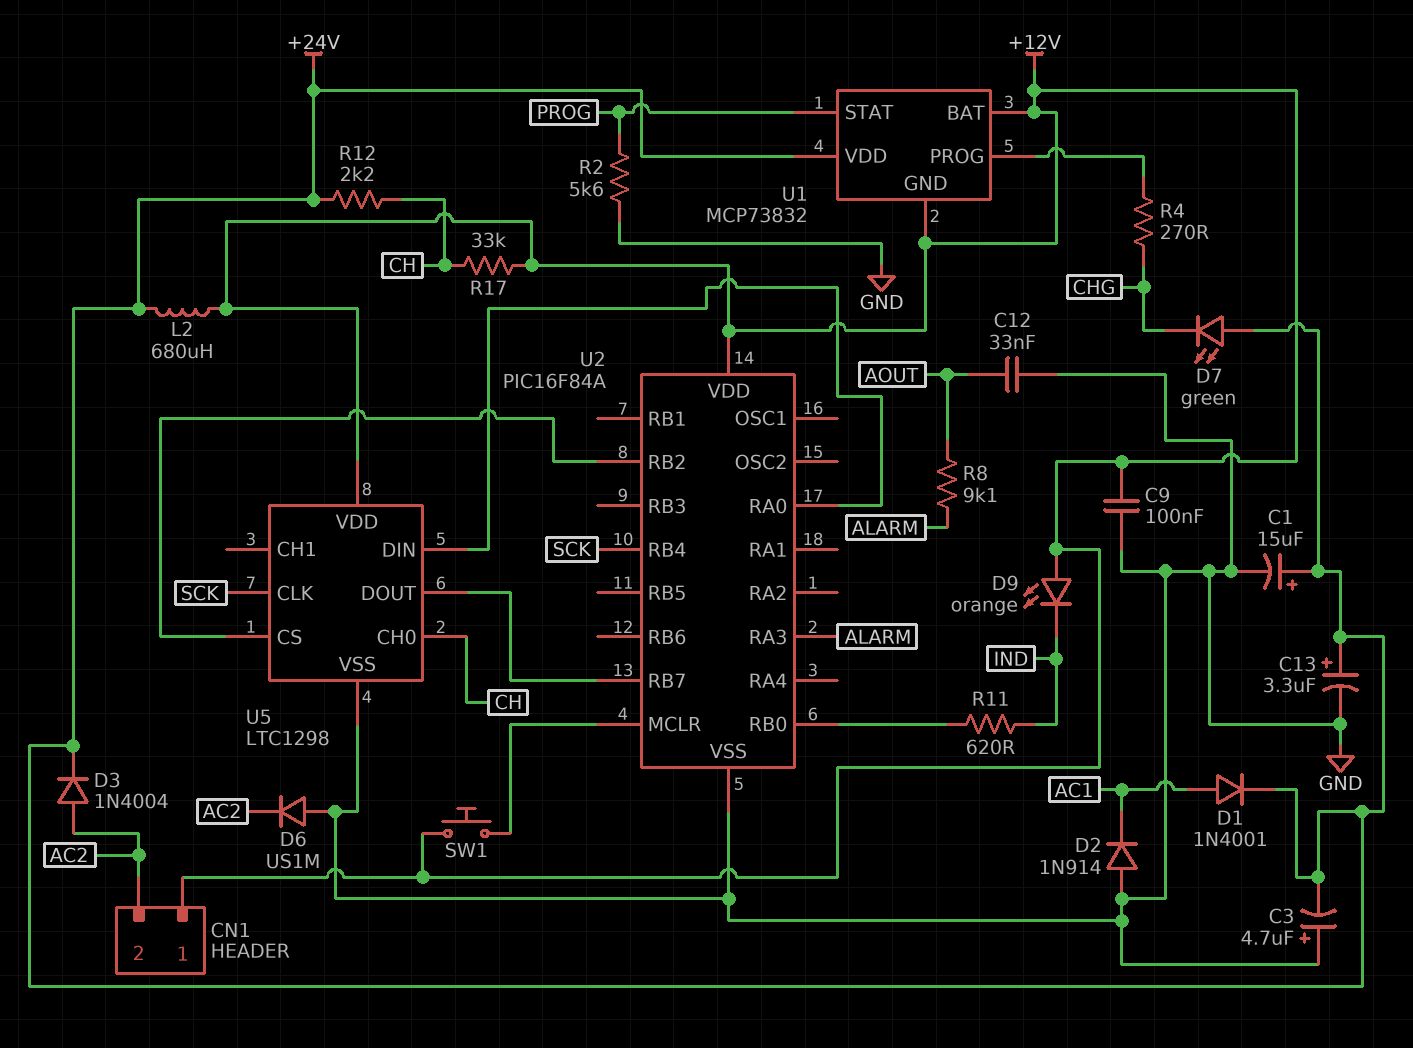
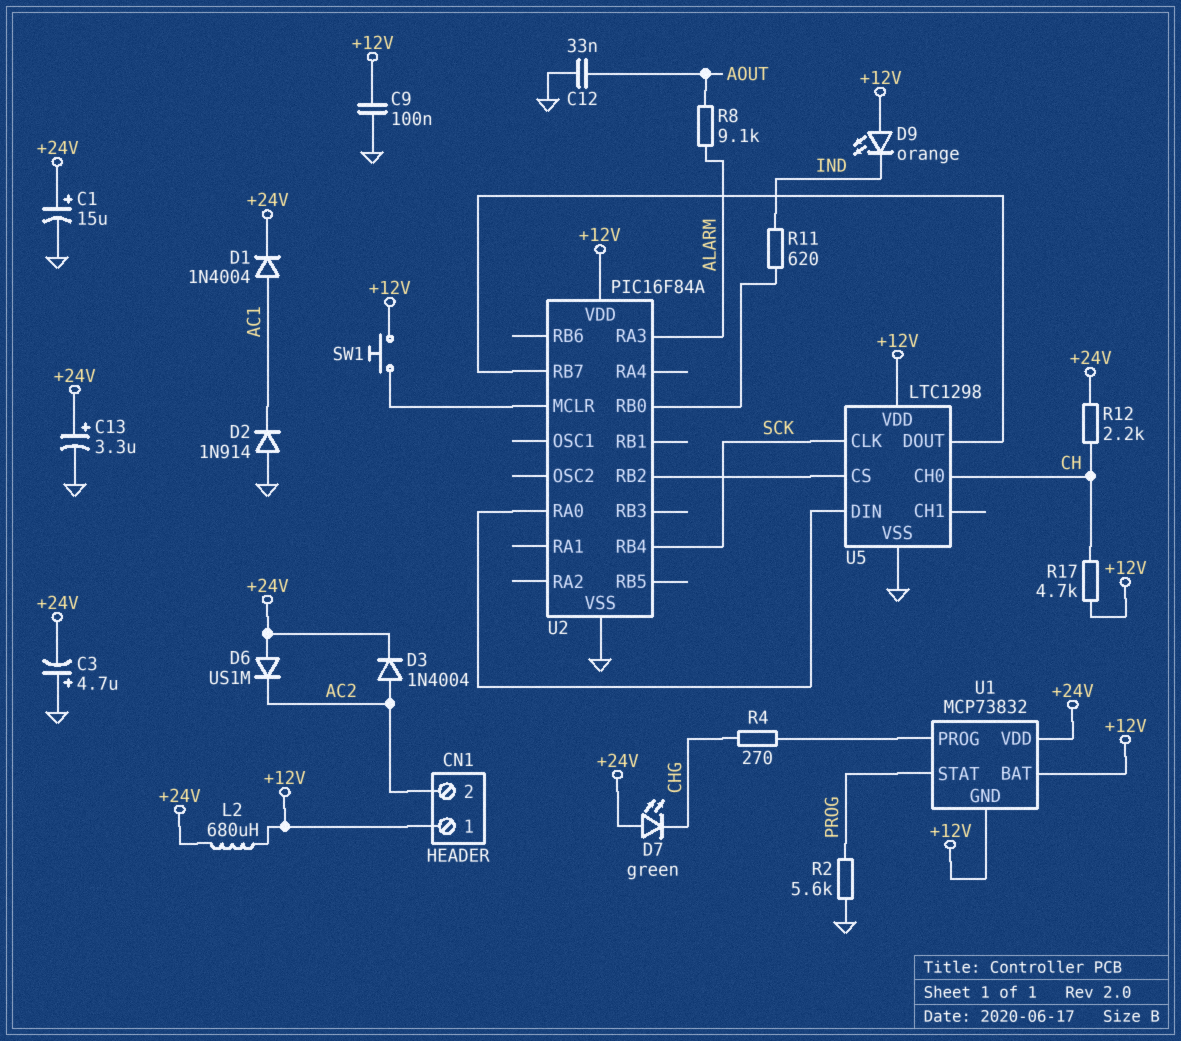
D1: diode 1N4001 (A AC1, K +24V) -> diode 1N4004 (A AC1, K +24V)
D6: diode US1M (A GND, K AC2) -> diode US1M (A +24V, K AC2)
R17: 33k (+12V, CH) -> 4.7k (+12V, CH)

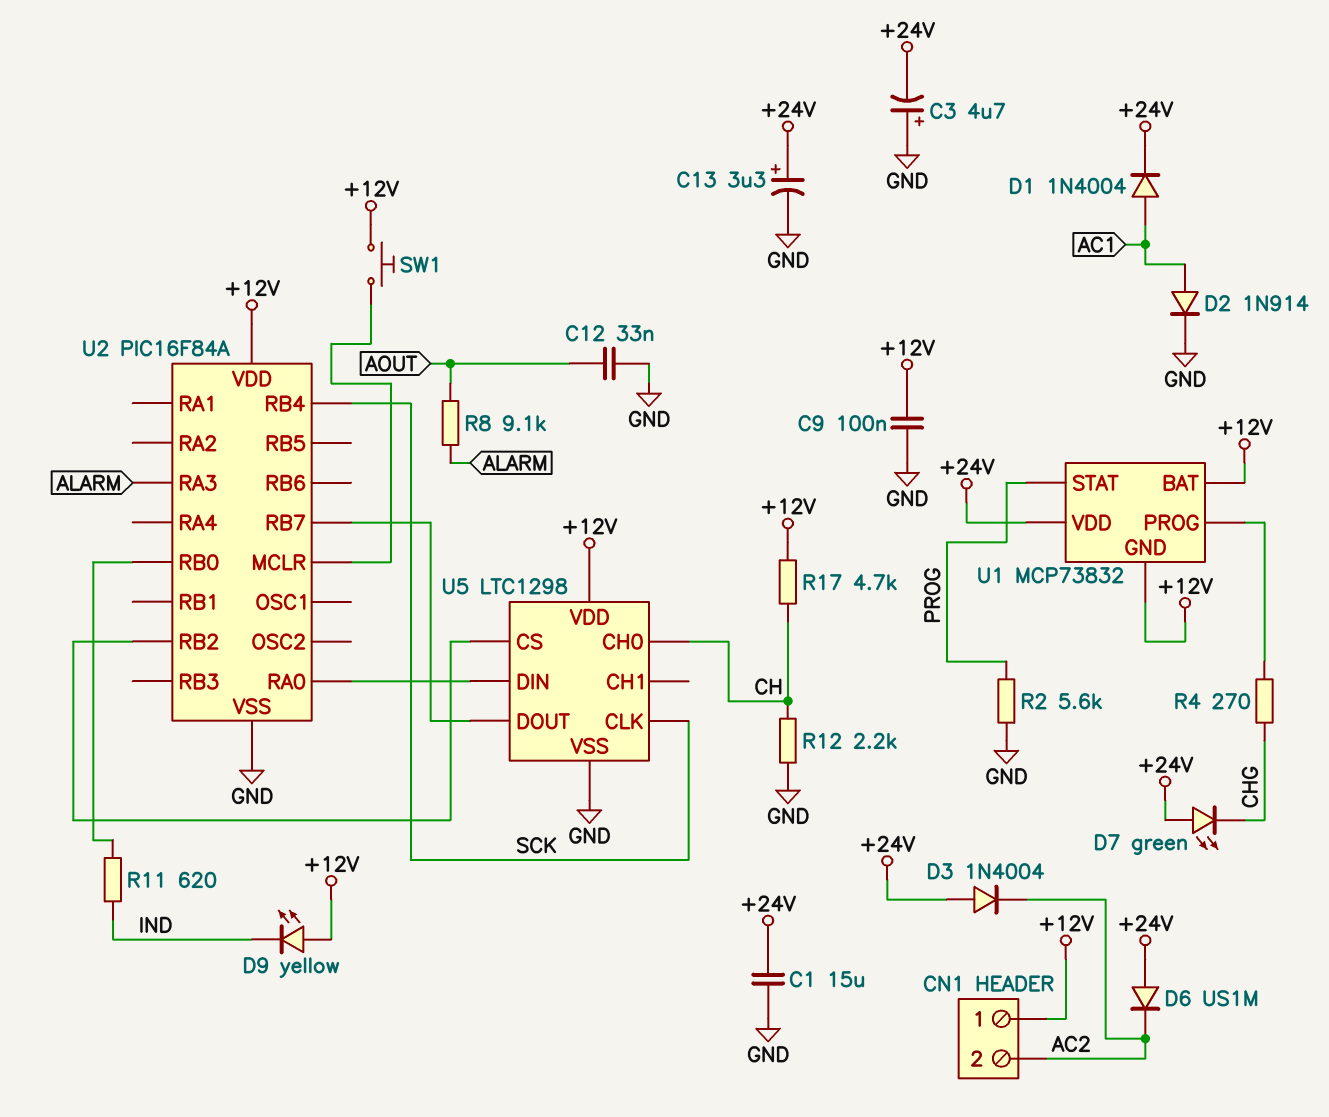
C1: 15uF (plus +24V, minus GND) -> 15uF (+24V, GND)
D2: diode 1N914 (A GND, K AC1) -> diode 1N914 (A AC1, K GND)
D3: diode 1N4004 (A AC2, K +24V) -> diode 1N4004 (A +24V, K AC2)
D9: LED orange (A +12V, K IND) -> LED yellow (A +12V, K IND)
L2: 680uH (+12V, +24V) -> none
R12: 2.2k (+24V, CH) -> 2.2k (CH, GND)

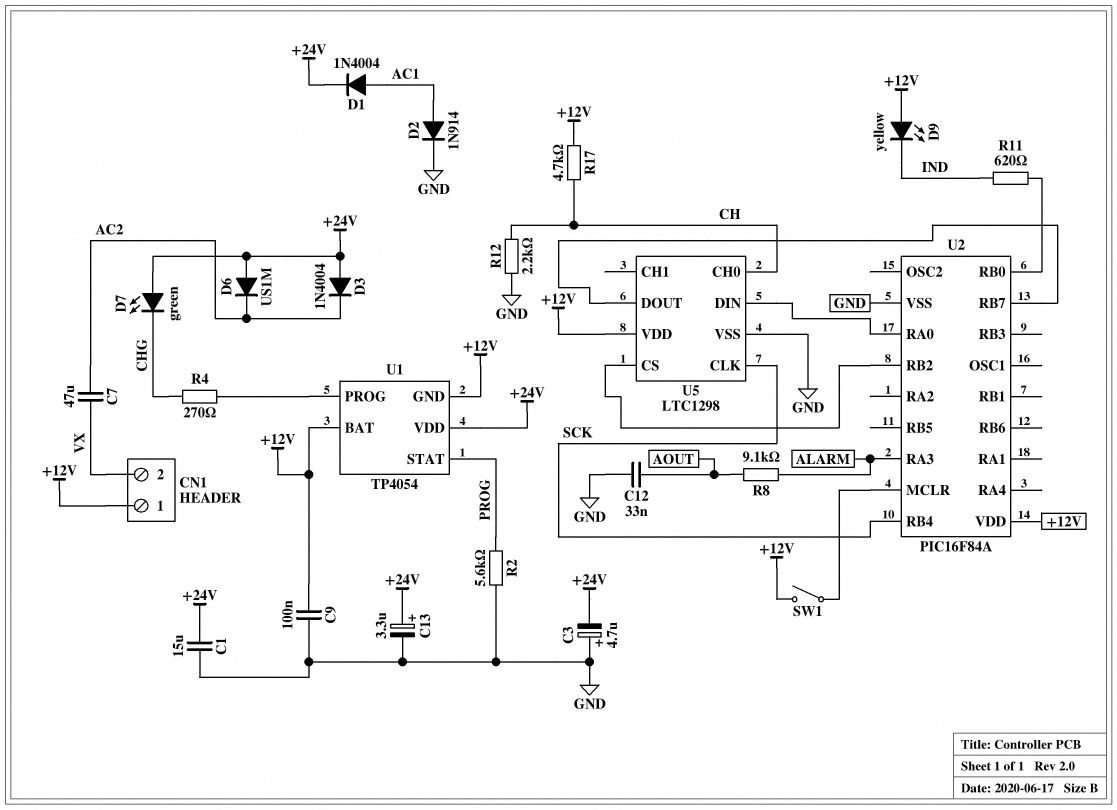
C7: none -> 47uF (AC2, VX)
CN1 pin 2: AC2 -> VX
SW1: button (+12V, U2/MCLR) -> switch (+12V, U2/MCLR)
U1: MCP73832 -> TP4054

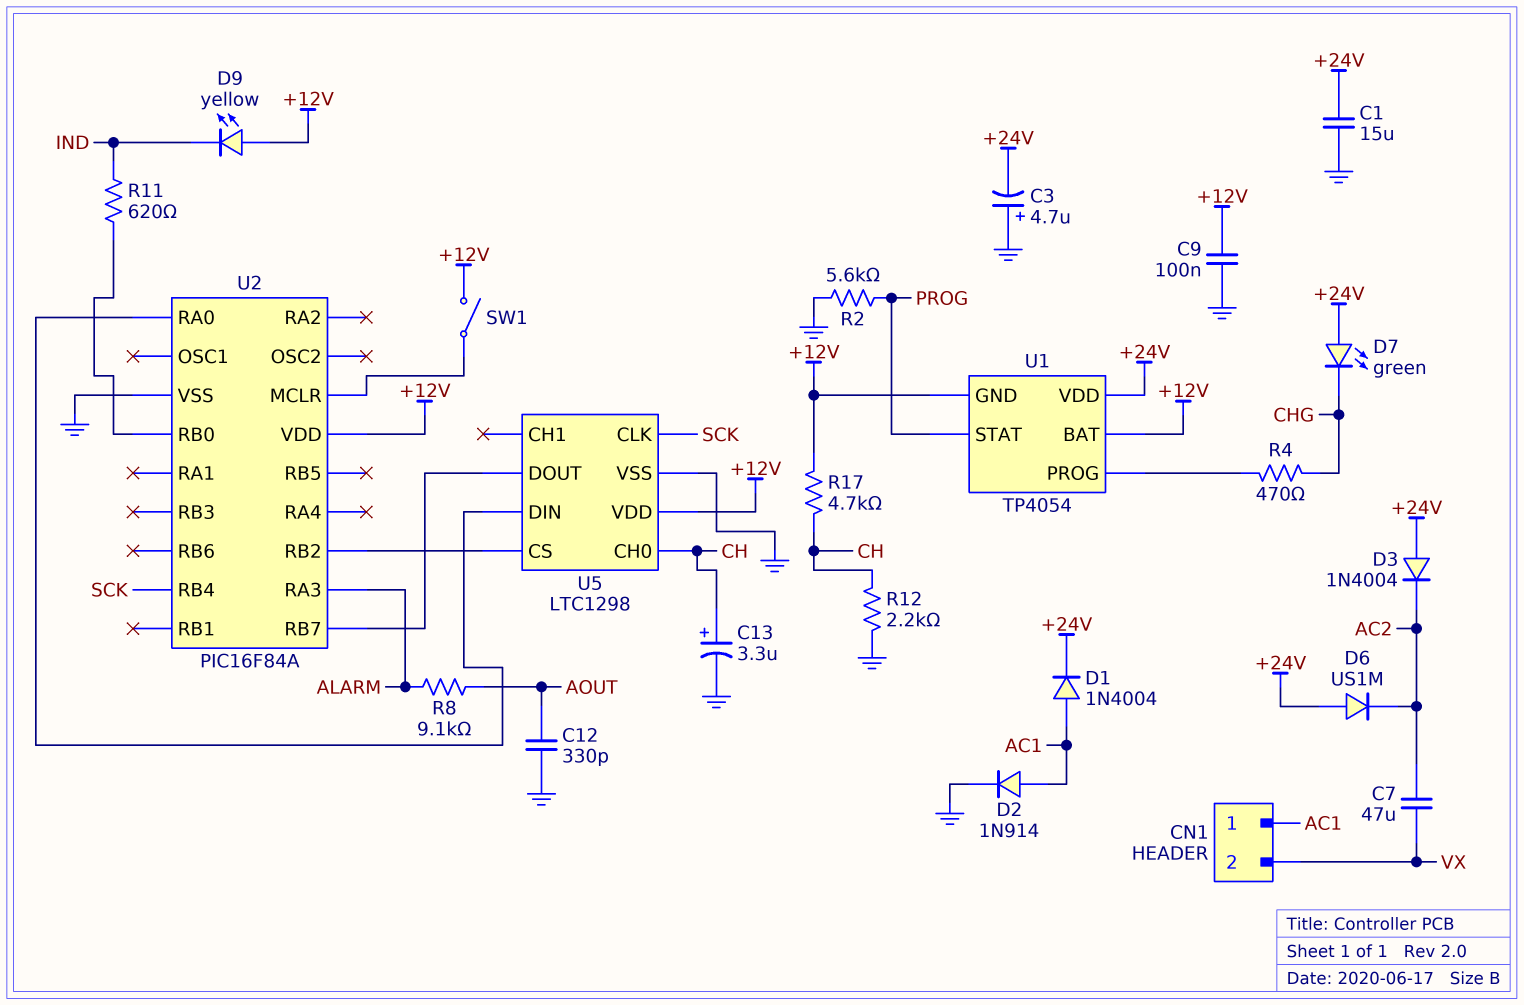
C12: 33nF (AOUT, GND) -> 330pF (AOUT, GND)
C13: 3.3uF (plus +24V, minus GND) -> 3.3uF (plus CH, minus GND)
CN1 pin 1: +12V -> AC1
R4: 270 (CHG, U1/PROG) -> 470 (CHG, U1/PROG)

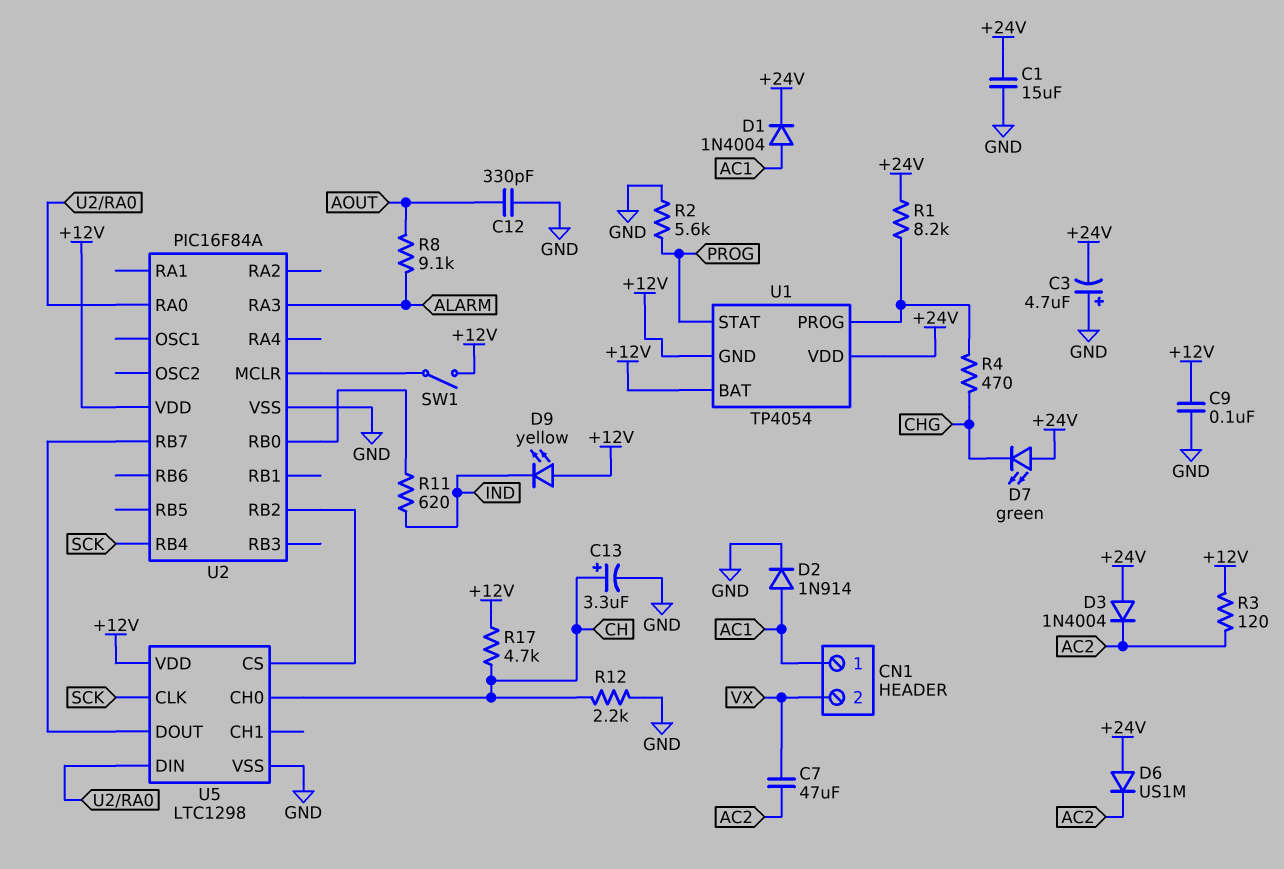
R1: none -> 8.2k (+24V, U1/PROG)
R3: none -> 120 (+12V, AC2)

